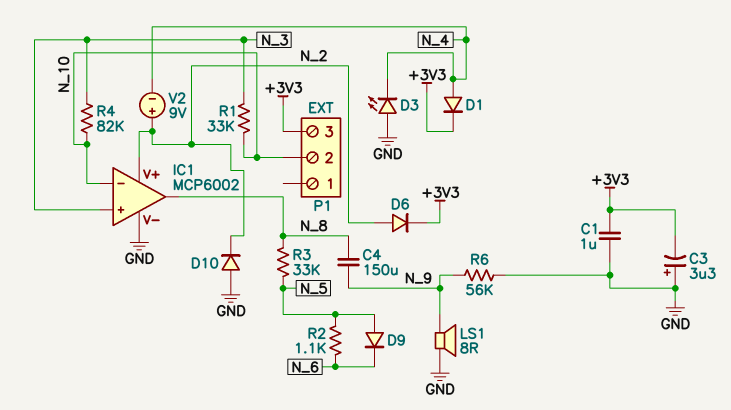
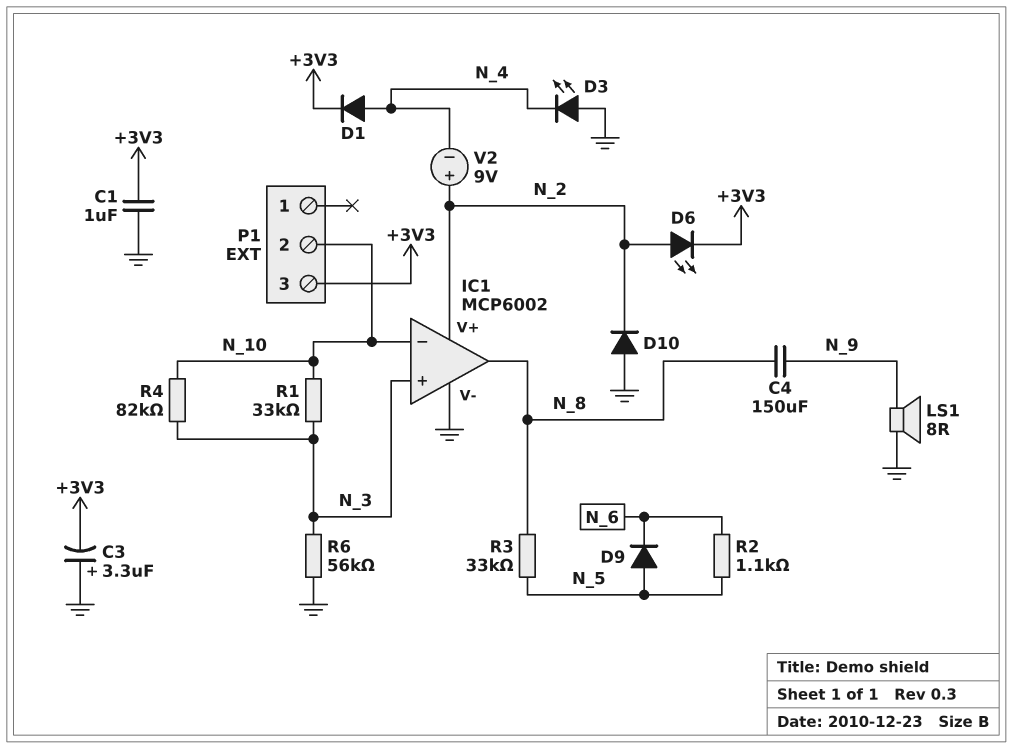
D6: diode (A N_2, K +3V3) -> LED (A N_2, K +3V3)
R6: 56k (GND, N_9) -> 56k (GND, N_3)

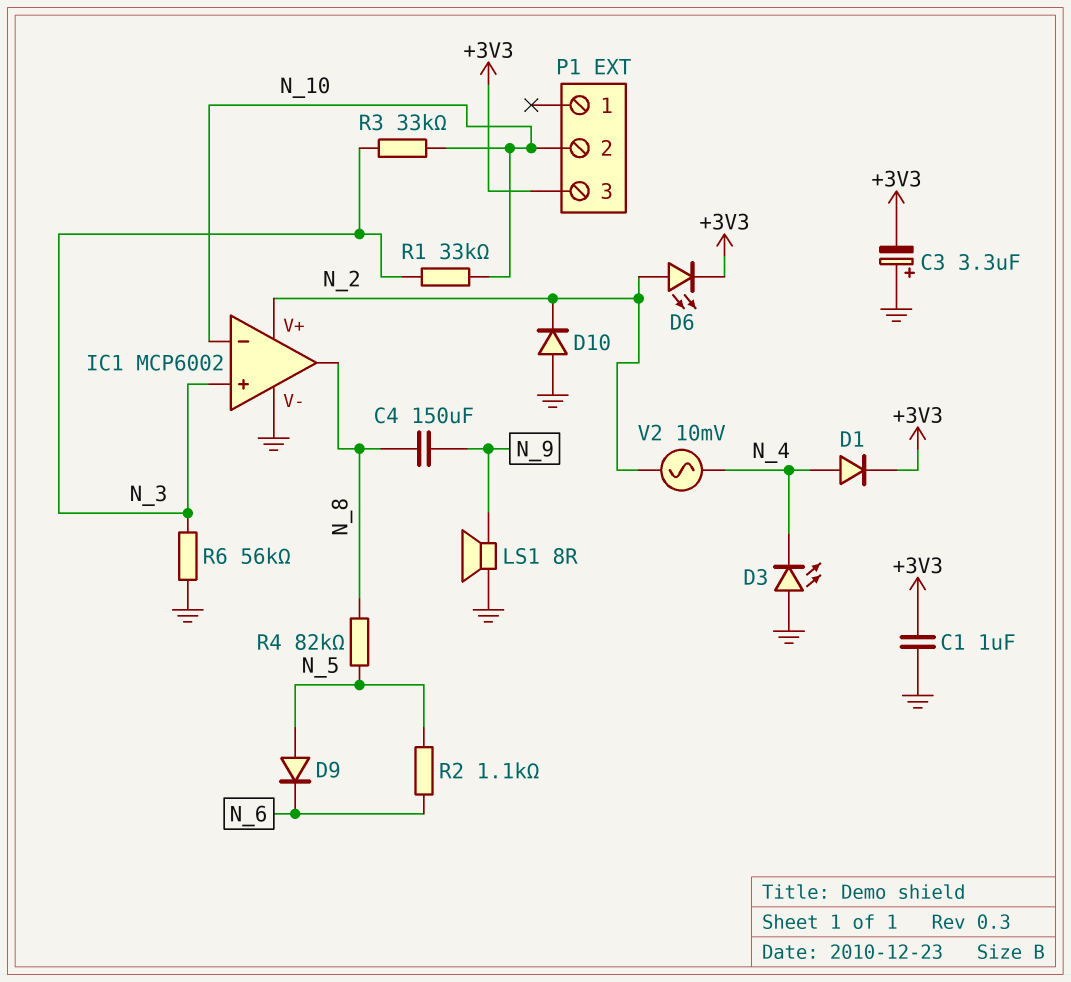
R3: 33k (N_5, N_8) -> 33k (N_3, N_10)
R4: 82k (N_3, N_10) -> 82k (N_5, N_8)
V2: 9V (plus N_2, minus N_4) -> AC 10mV (N_2, N_4)

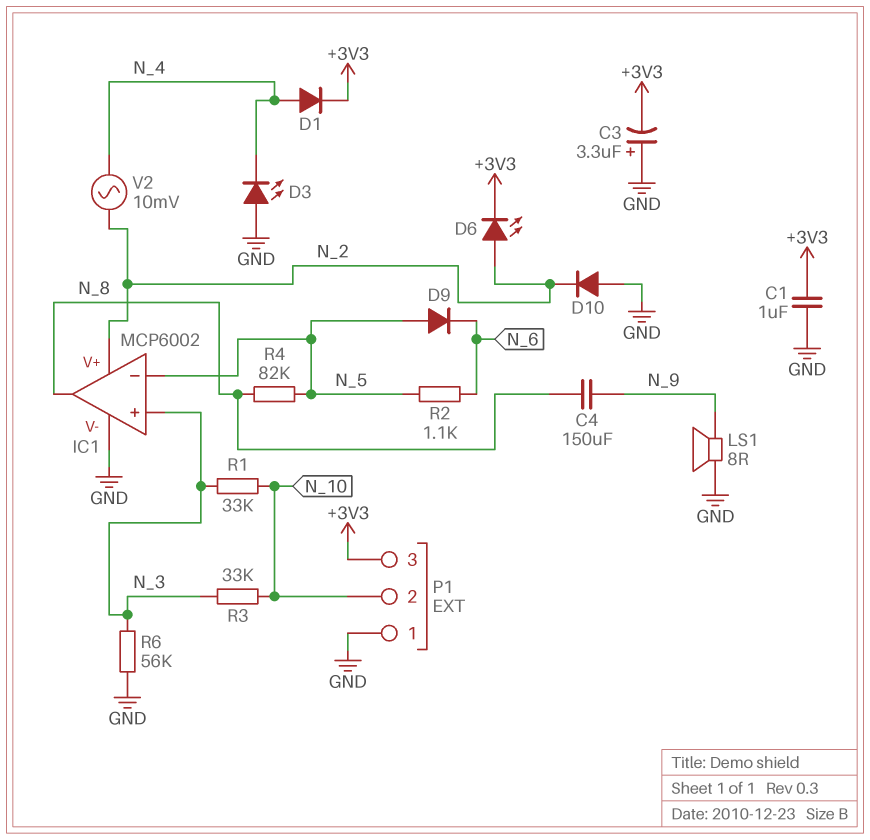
IC1 pin in-: N_10 -> N_5
P1 pin 1: none -> GND

